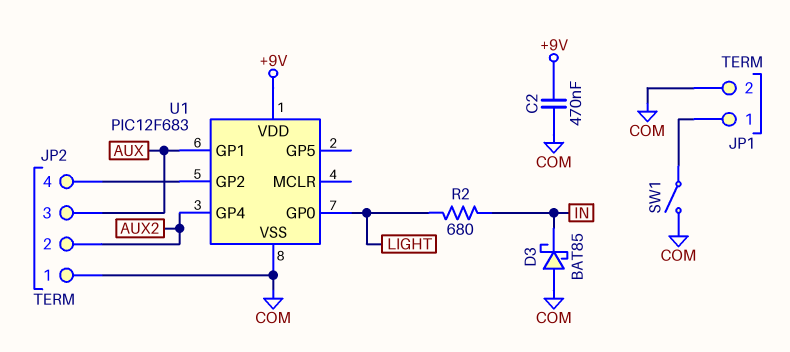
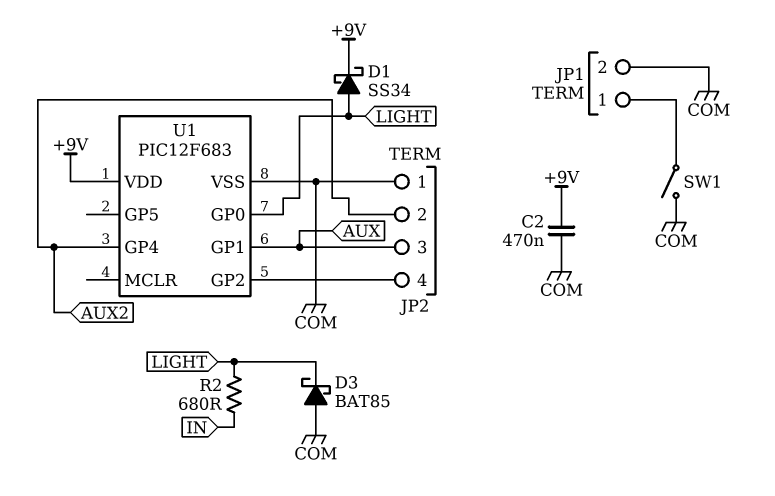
D1: none -> schottky SS34 (A LIGHT, K +9V)
D3: schottky BAT85 (A COM, K IN) -> schottky BAT85 (A COM, K LIGHT)

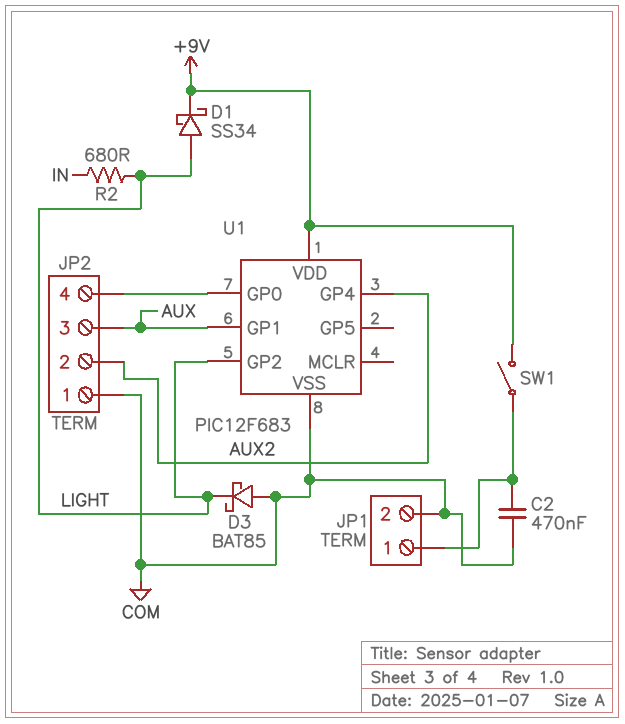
C2: 470nF (+9V, COM) -> 470nF (COM, JP1/1)
SW1: switch (COM, JP1/1) -> switch (+9V, JP1/1)
U1 pin GP0: LIGHT -> JP2/4
U1 pin GP2: JP2/4 -> LIGHT

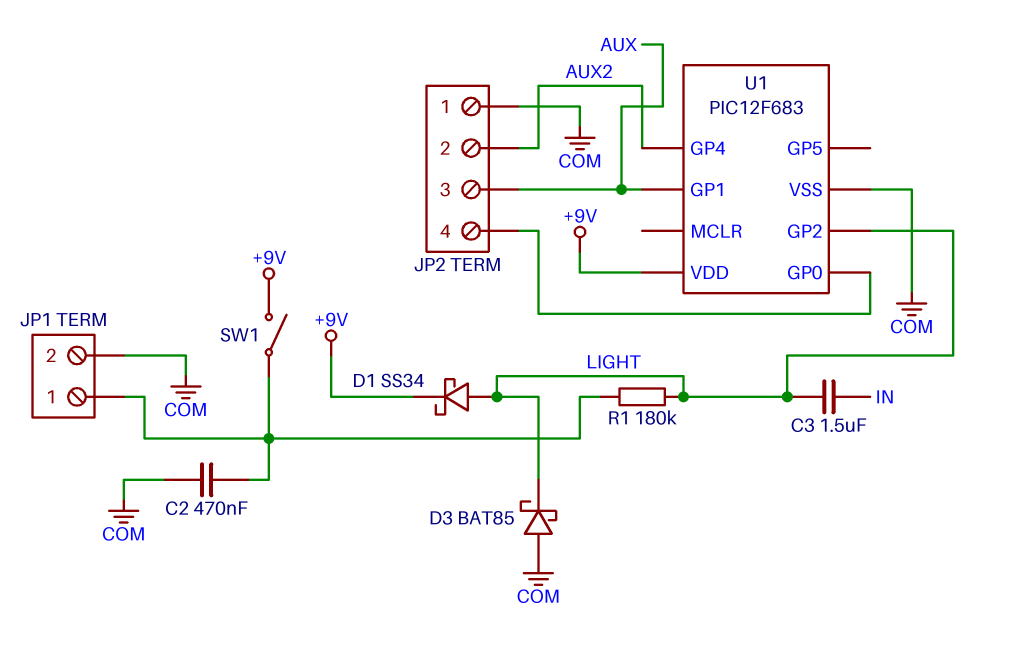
C3: none -> 1.5uF (IN, LIGHT)
R1: none -> 180k (JP1/1, LIGHT)
R2: 680 (IN, LIGHT) -> none

